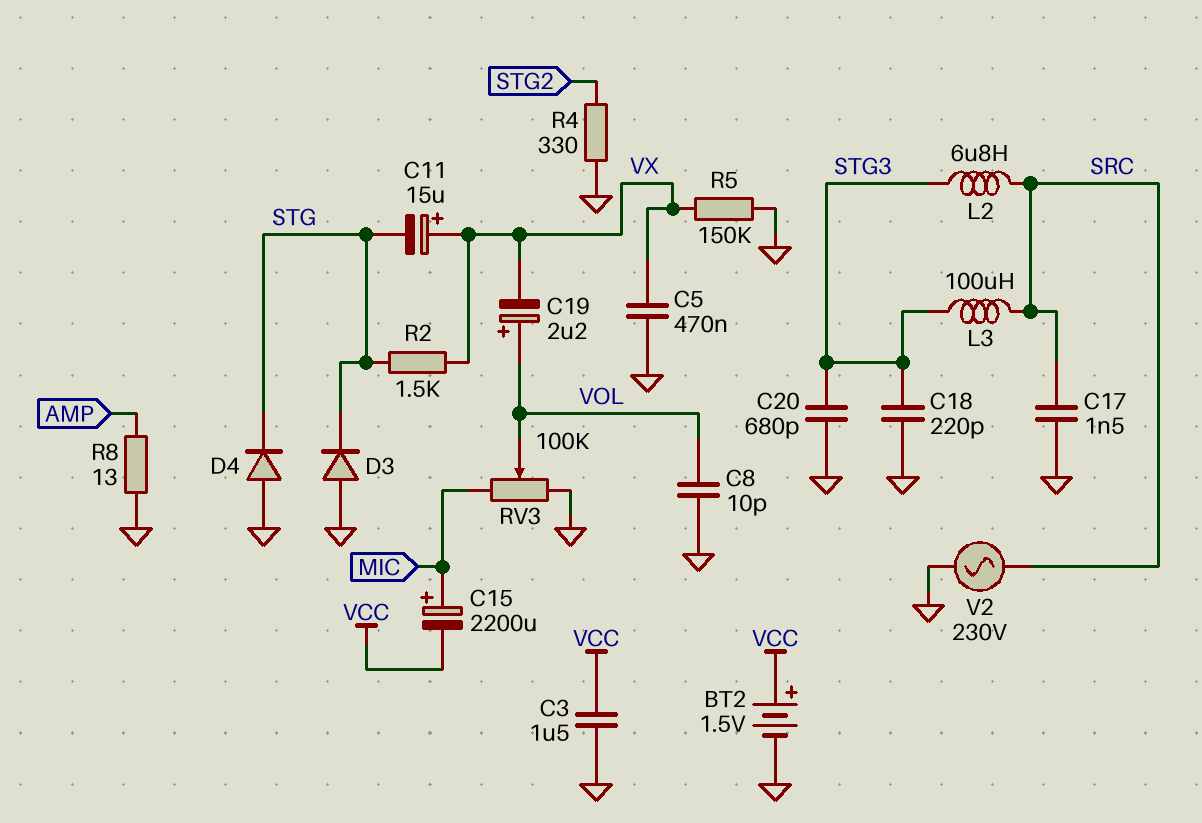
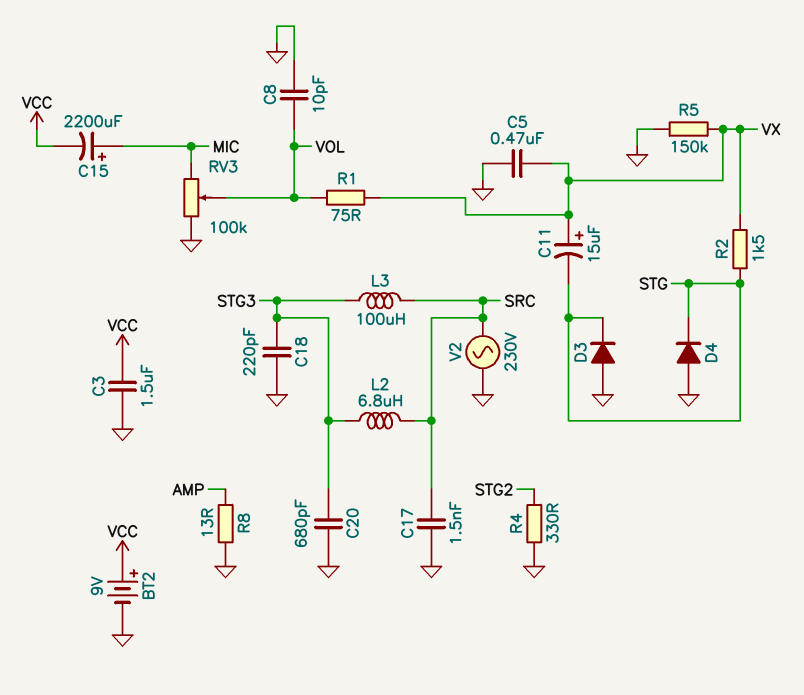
BT2: 1.5V (plus VCC, minus GND) -> 9V (plus VCC, minus GND)
C19: 2.2uF (plus VOL, minus VX) -> none
R1: none -> 75 (VOL, VX)

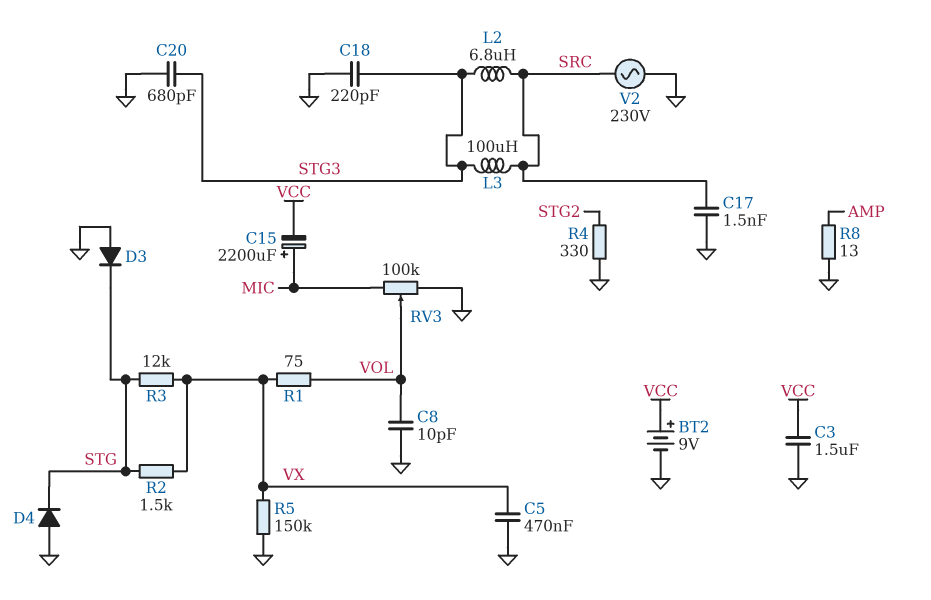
C11: 15uF (plus VX, minus STG) -> none
R3: none -> 12k (STG, VX)

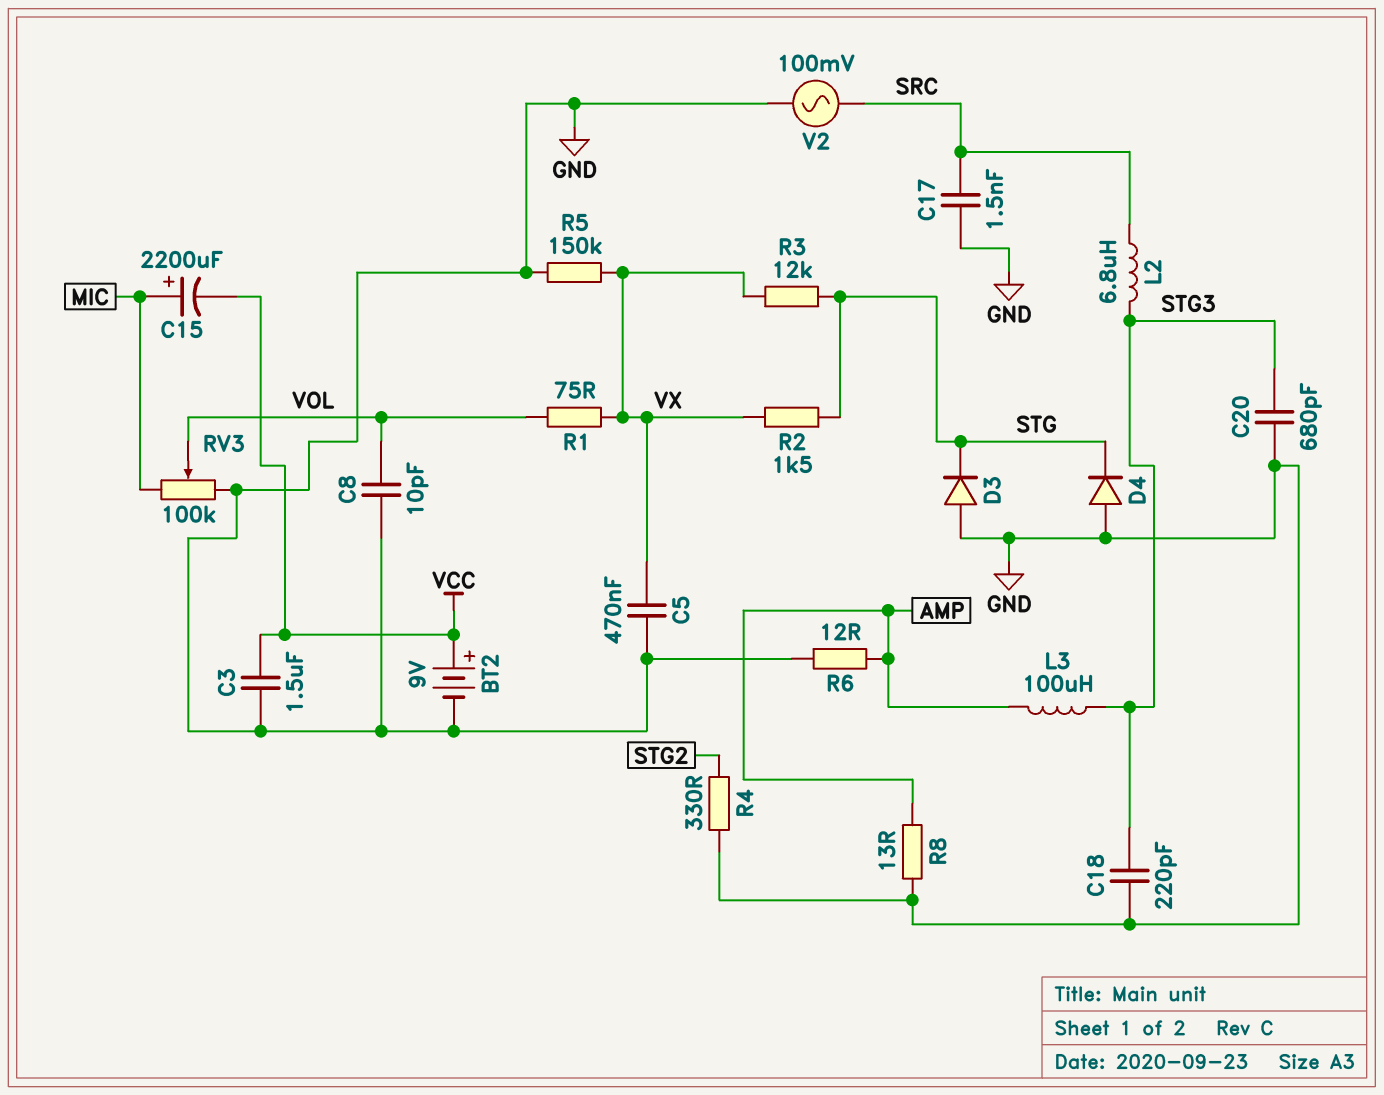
L3: 100uH (SRC, STG3) -> 100uH (AMP, STG3)
R6: none -> 12 (AMP, GND)
V2: AC 230V (GND, SRC) -> AC 100mV (GND, SRC)

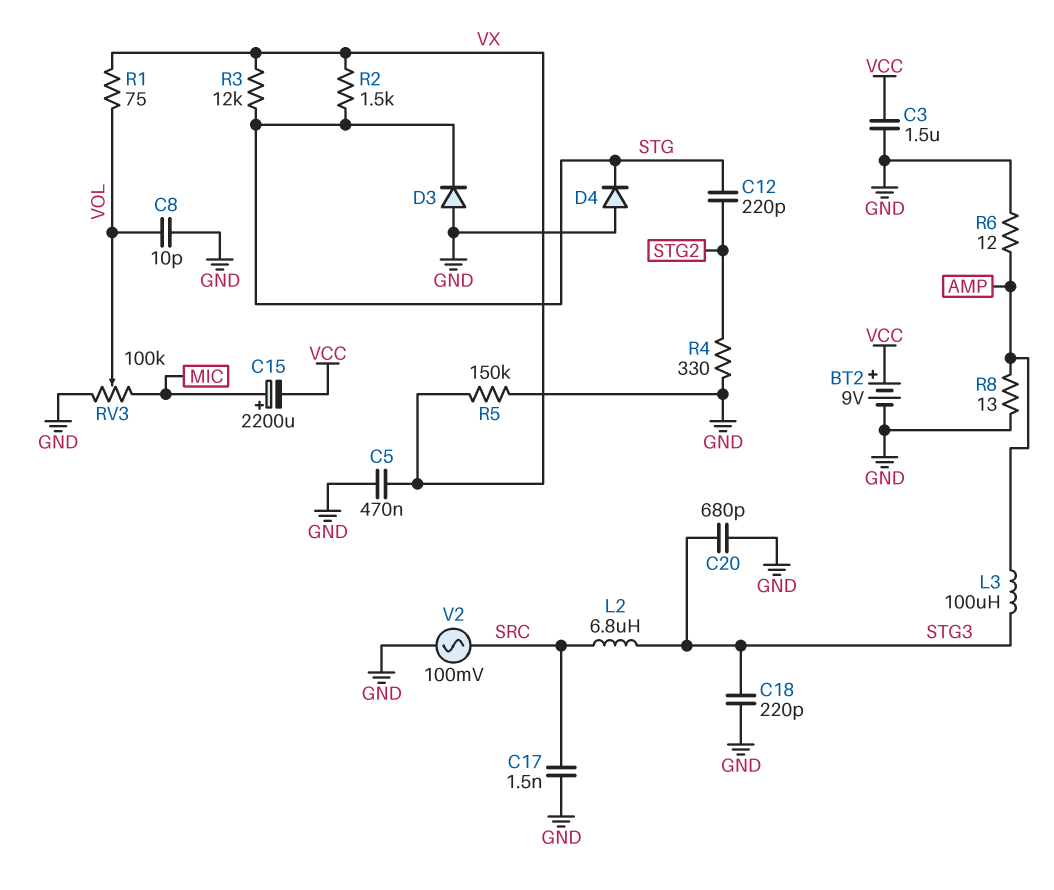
C12: none -> 220pF (STG, STG2)

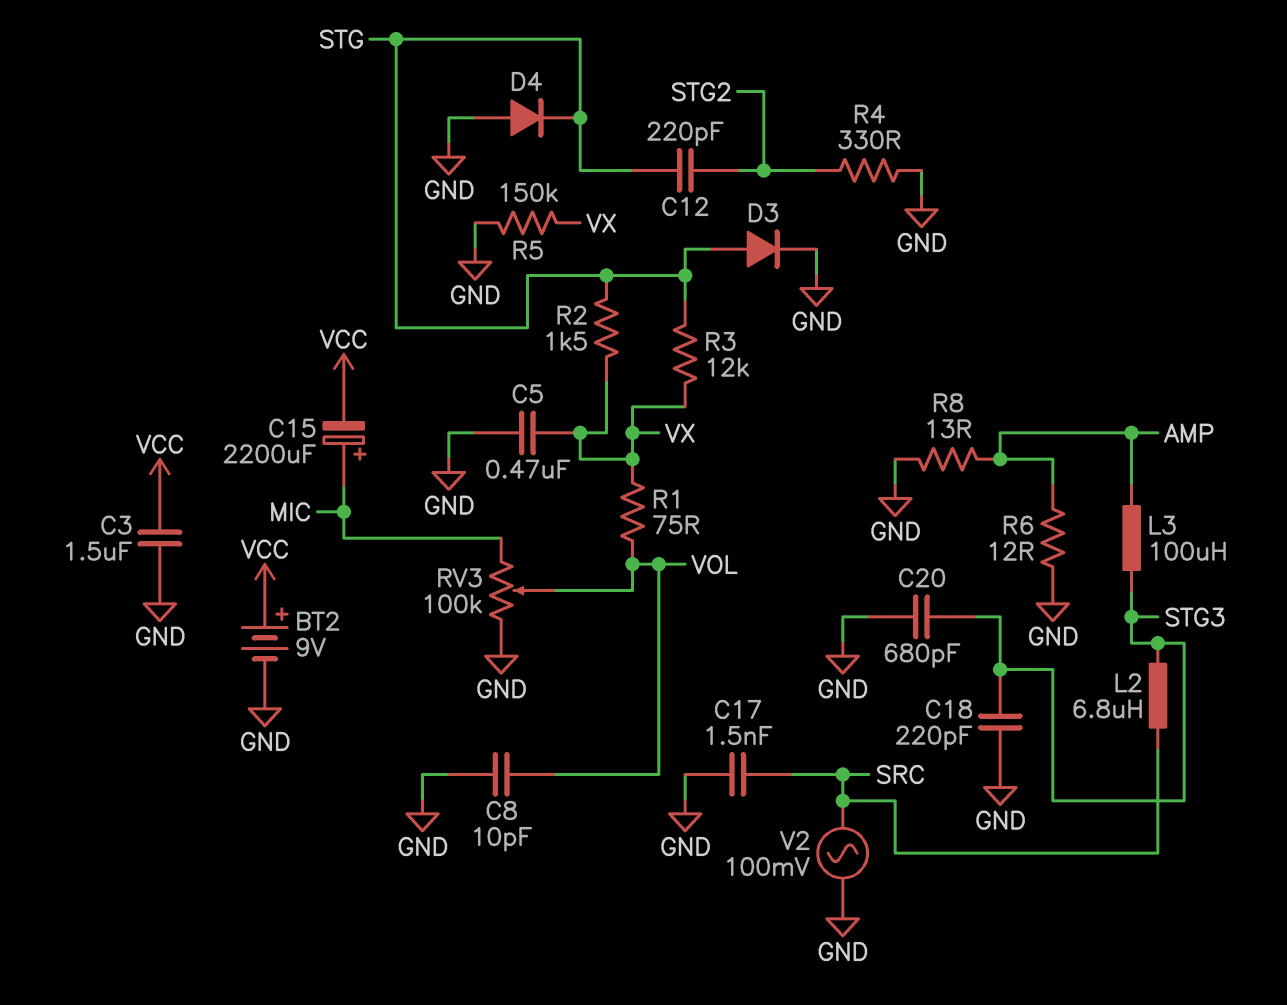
D3: diode (A GND, K STG) -> diode (A STG, K GND)

